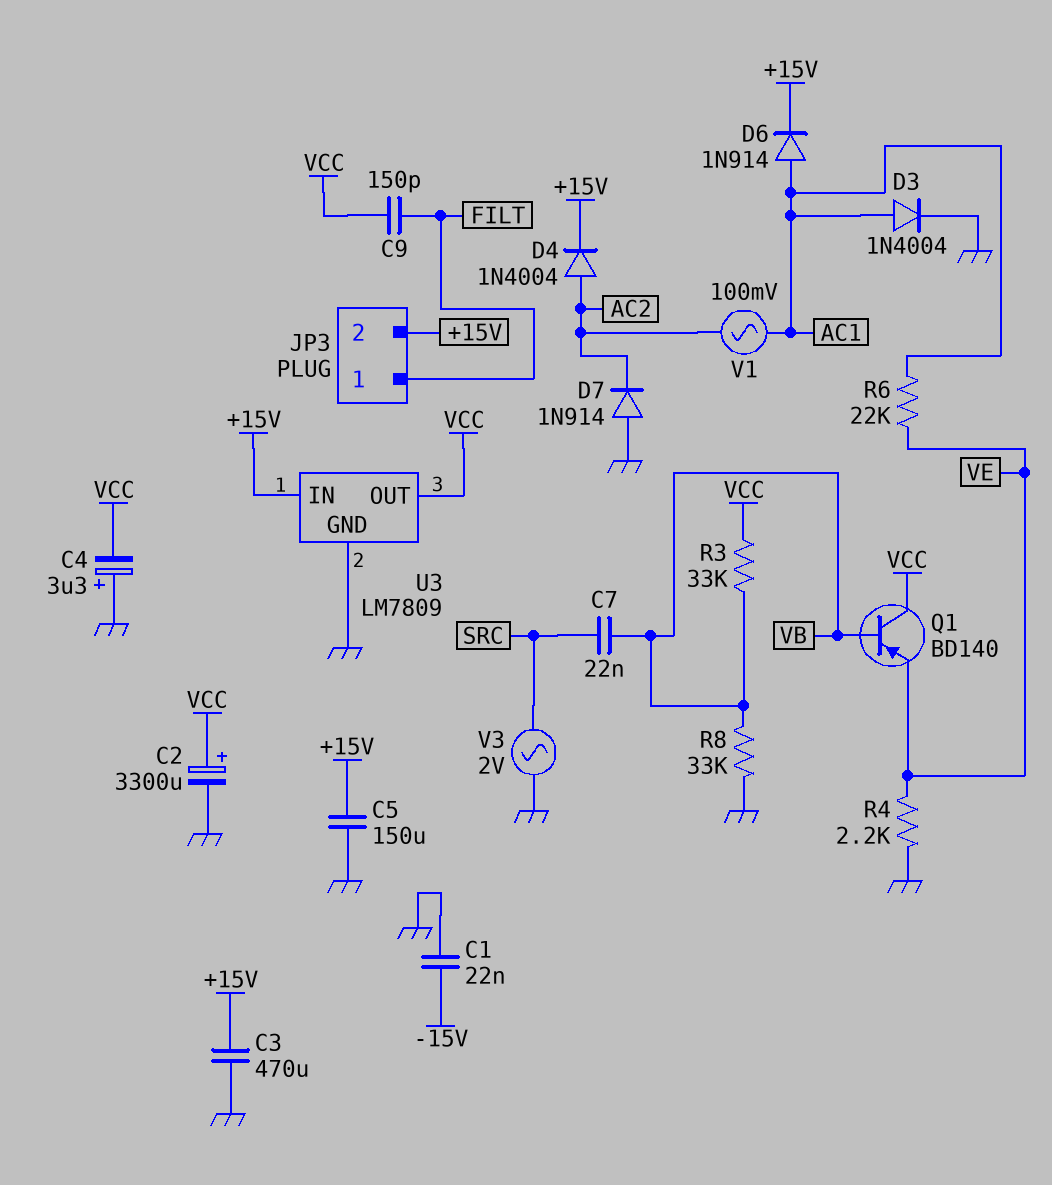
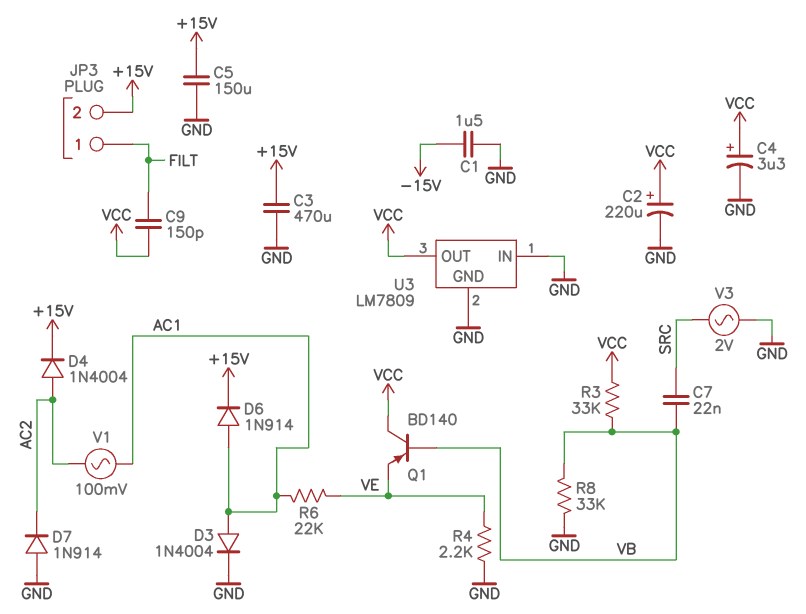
C1: 22nF (-15V, GND) -> 1.5uF (-15V, GND)
C2: 3300uF (plus VCC, minus GND) -> 220uF (plus VCC, minus GND)
C4: 3.3uF (plus GND, minus VCC) -> 3.3uF (plus VCC, minus GND)
U3 pin IN: +15V -> GND

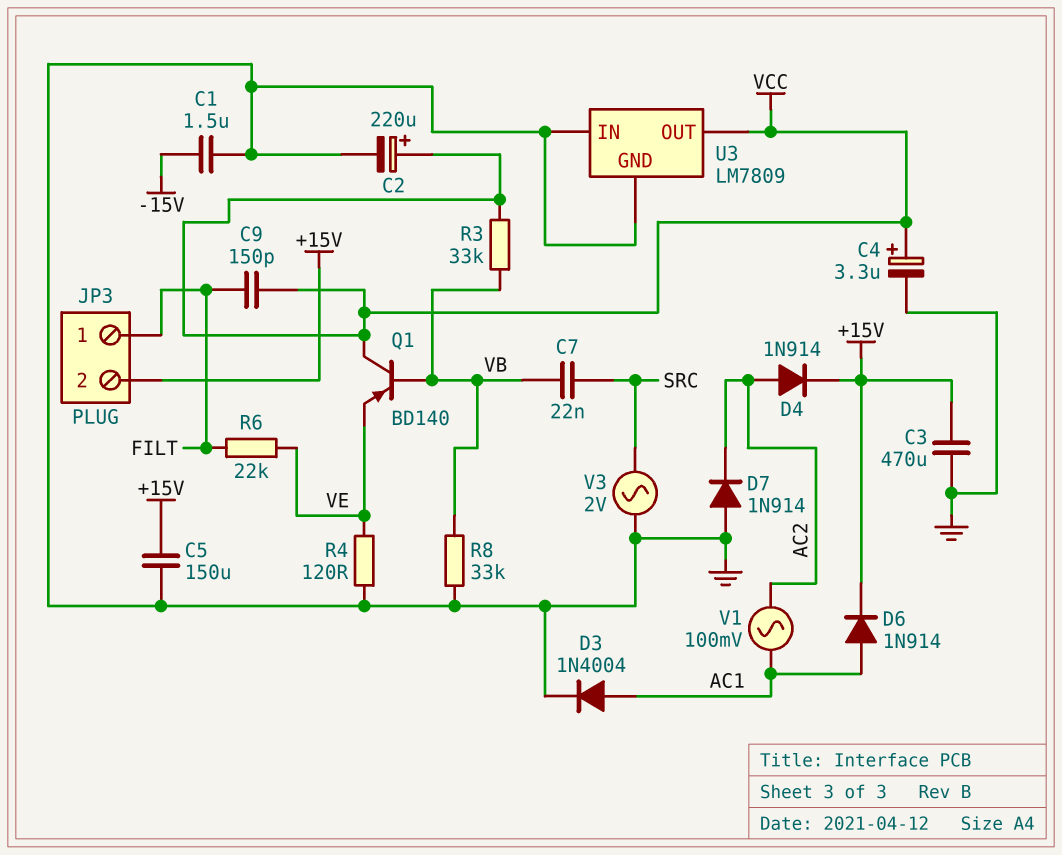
D4: diode 1N4004 (A AC2, K +15V) -> diode 1N914 (A AC2, K +15V)
R4: 2.2k (GND, VE) -> 120 (GND, VE)
R6: 22k (AC1, VE) -> 22k (FILT, VE)

